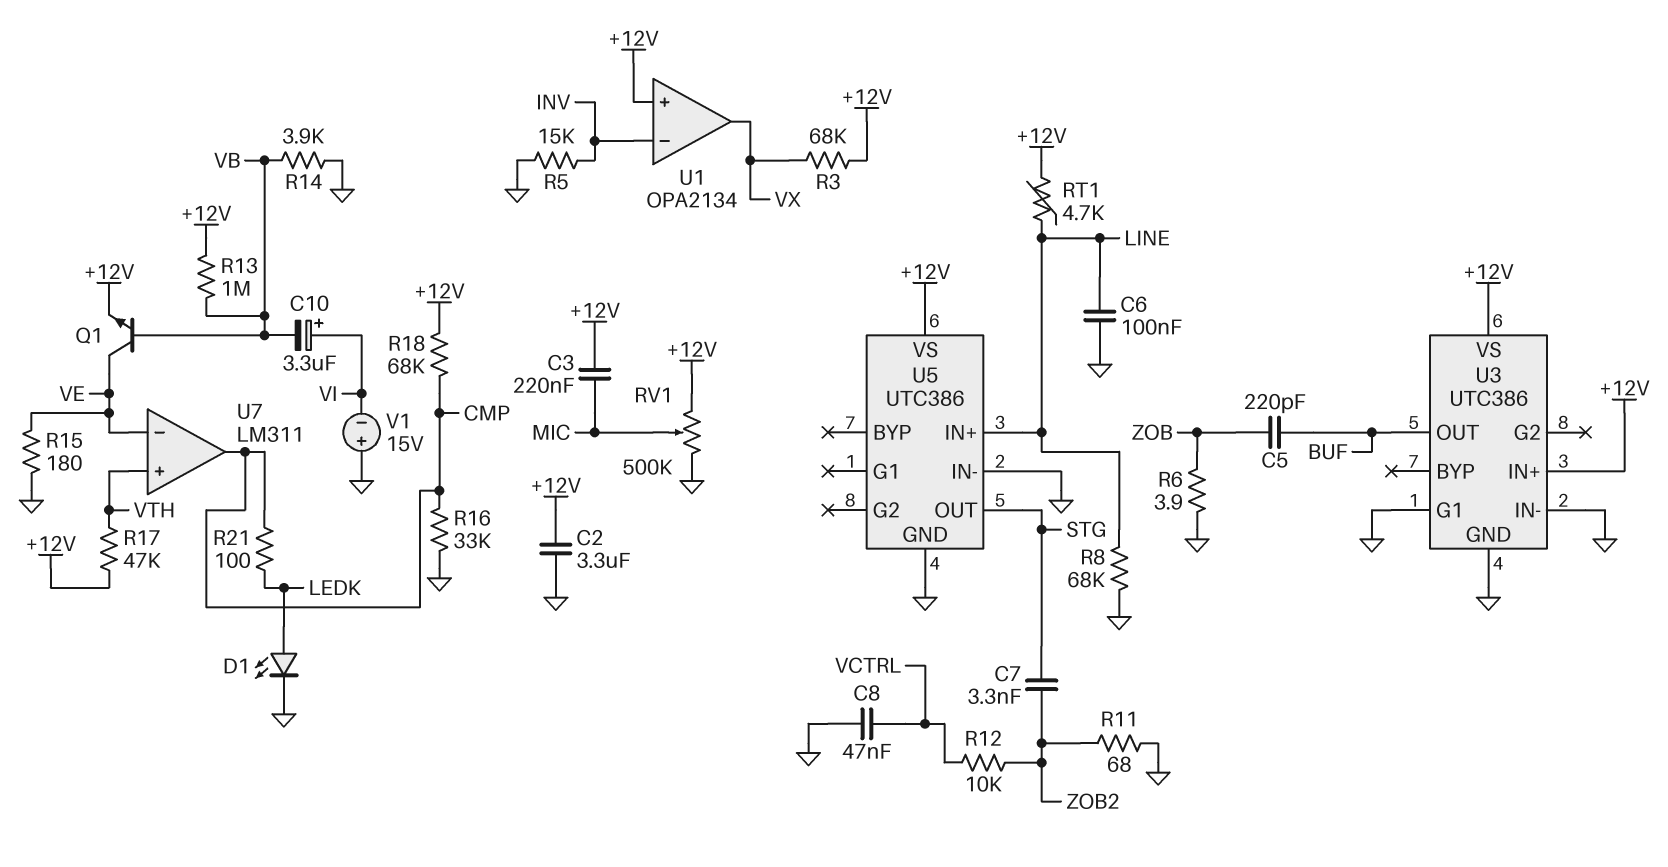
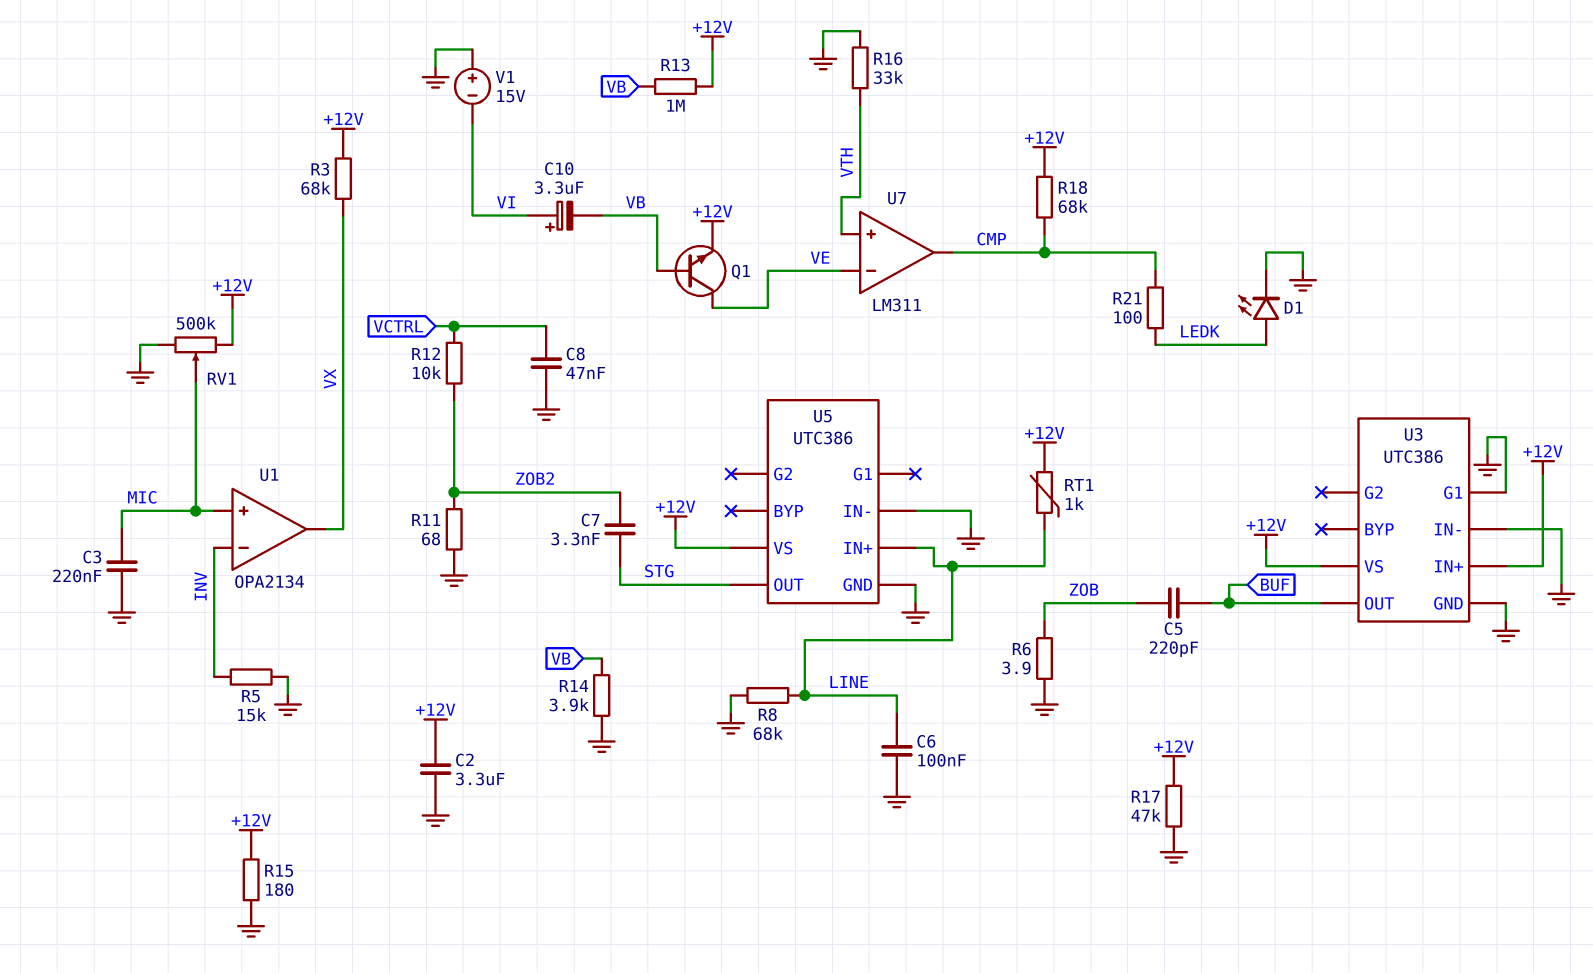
C3: 220nF (+12V, MIC) -> 220nF (GND, MIC)
R15: 180 (GND, VE) -> 180 (+12V, GND)
R16: 33k (CMP, GND) -> 33k (GND, VTH)
R17: 47k (+12V, VTH) -> 47k (+12V, GND)
RT1: 4.7k (+12V, LINE) -> 1k (+12V, LINE)
U1 pin in+: +12V -> MIC

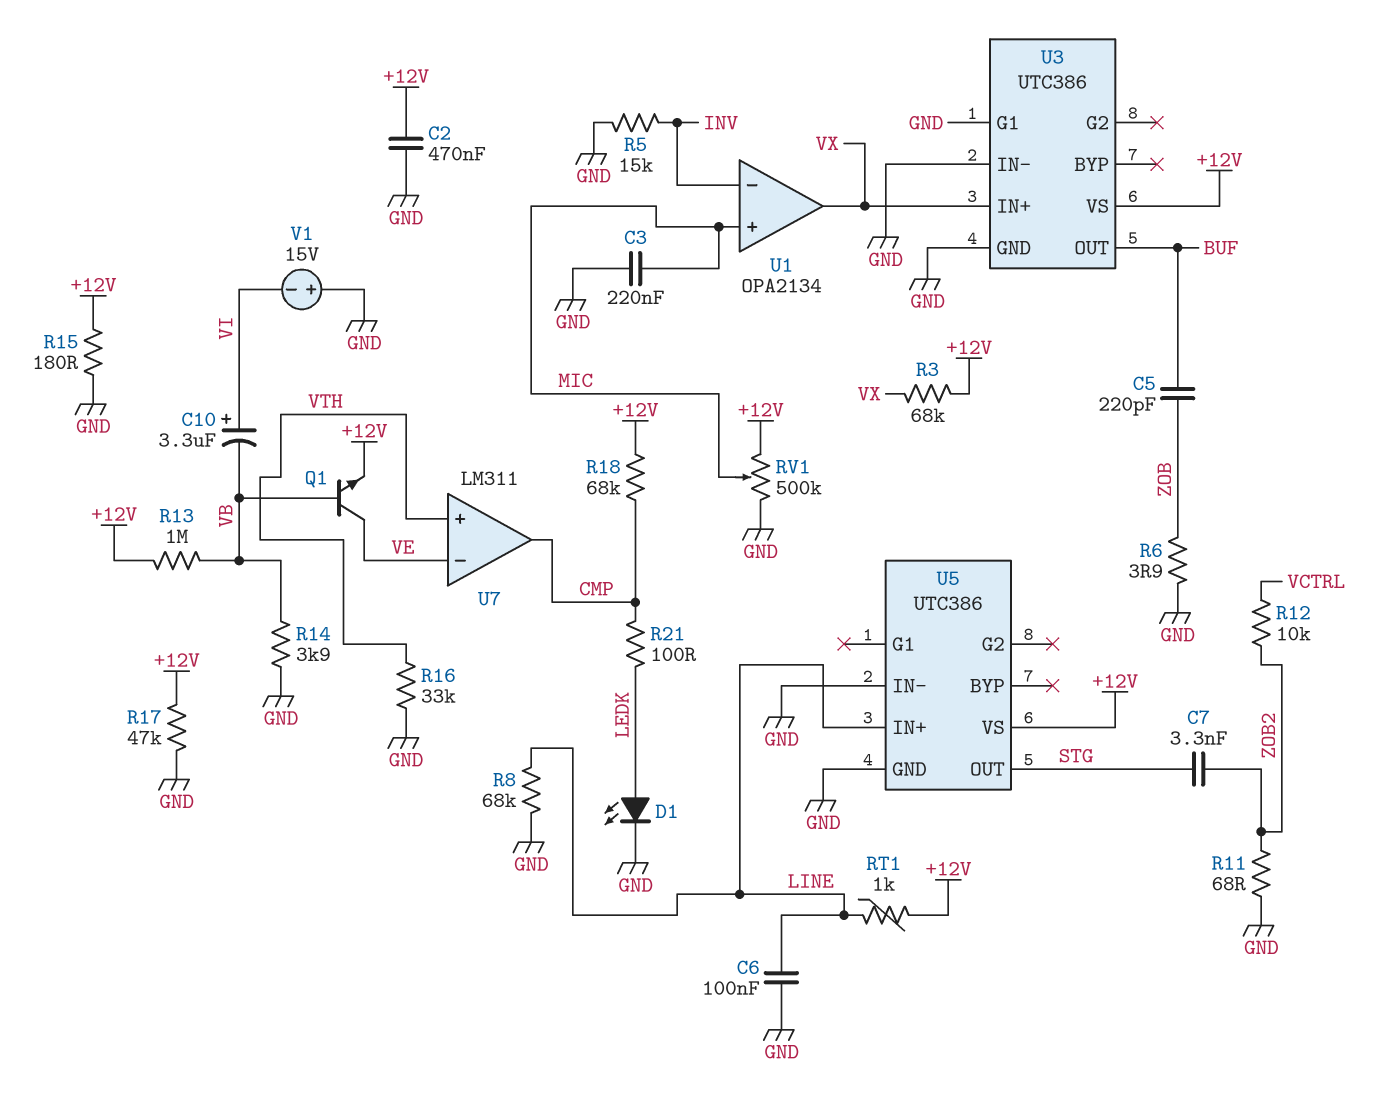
C2: 3.3uF (+12V, GND) -> 470nF (+12V, GND)
C8: 47nF (GND, VCTRL) -> none
U3 pin IN+: +12V -> VX

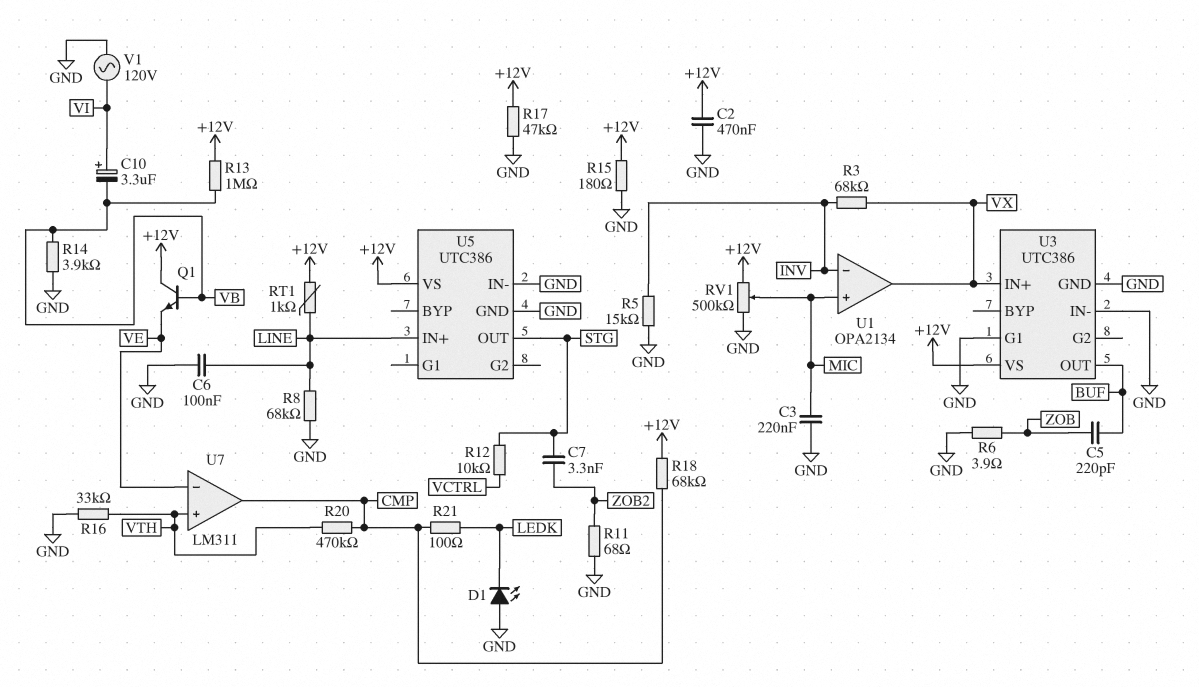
D1: LED (A LEDK, K GND) -> LED (A GND, K LEDK)
Q1: NPN (B VB, C VE, E +12V) -> NPN (B VB, C +12V, E VE)
R3: 68k (+12V, VX) -> 68k (INV, VX)
R12: 10k (VCTRL, ZOB2) -> 10k (STG, VCTRL)
R20: none -> 470k (CMP, VTH)
V1: 15V (plus GND, minus VI) -> AC 120V (GND, VI)

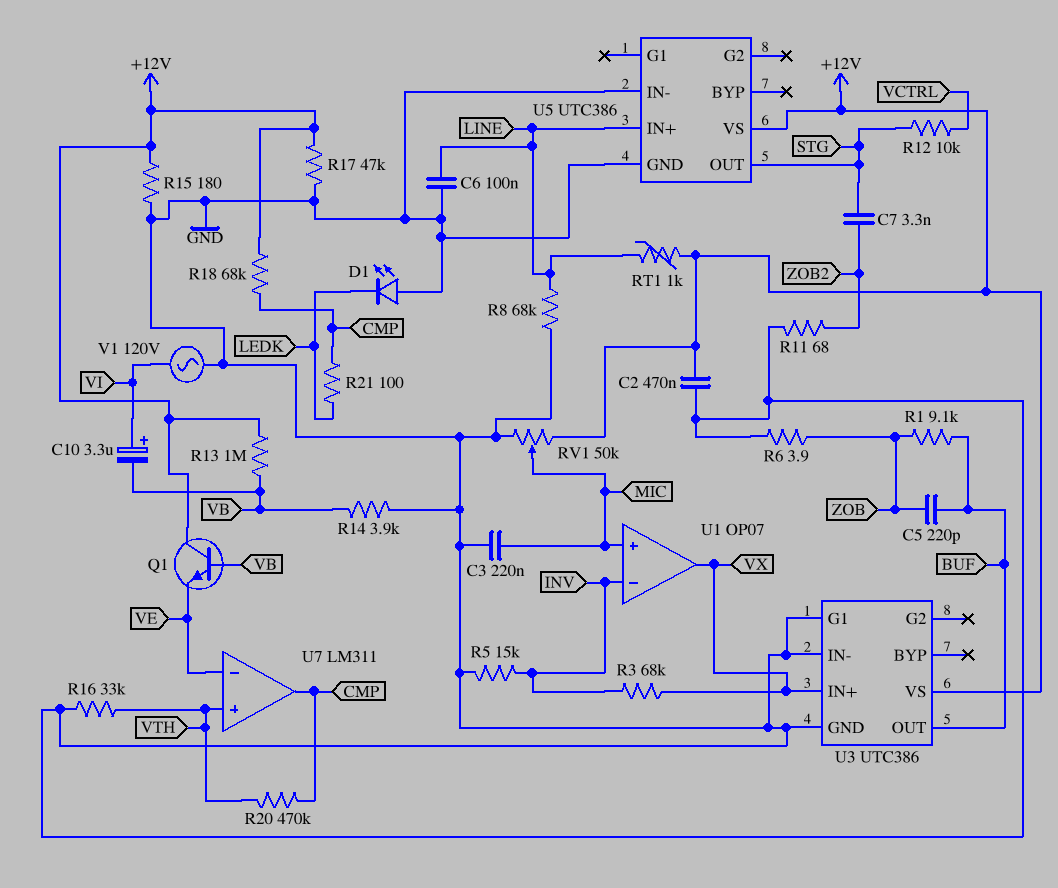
R1: none -> 9.1k (BUF, ZOB)
RV1: 500k (+12V, GND, wiper MIC) -> 50k (+12V, GND, wiper MIC)
U1: OPA2134 -> OP07

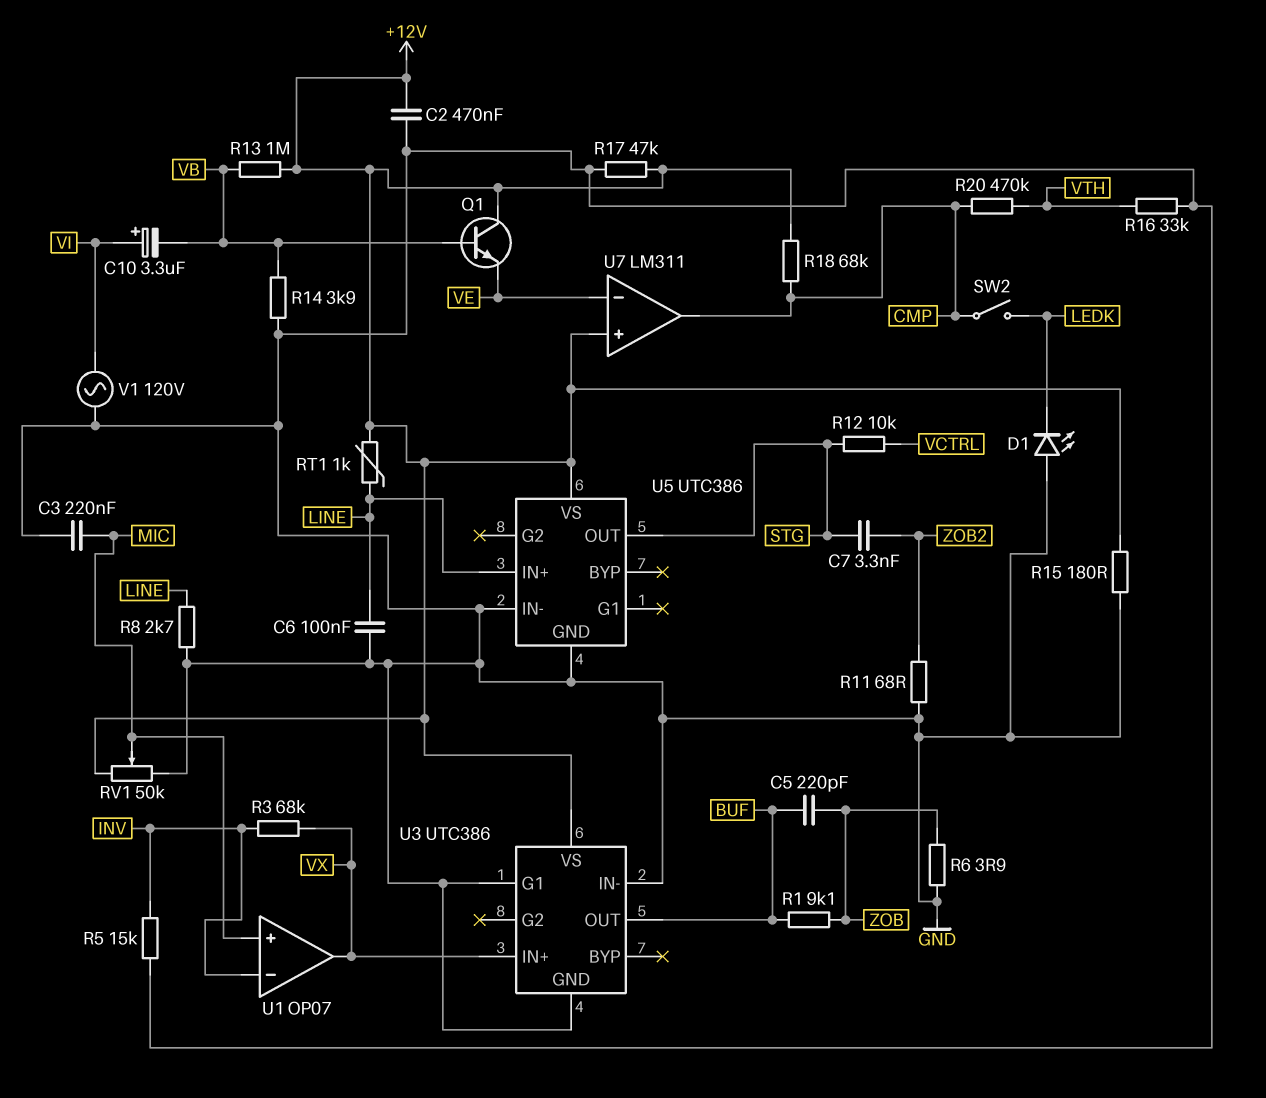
R8: 68k (GND, LINE) -> 2.7k (GND, LINE)
R21: 100 (CMP, LEDK) -> none
SW2: none -> switch (CMP, LEDK)
U7 pin in+: VTH -> +12V

